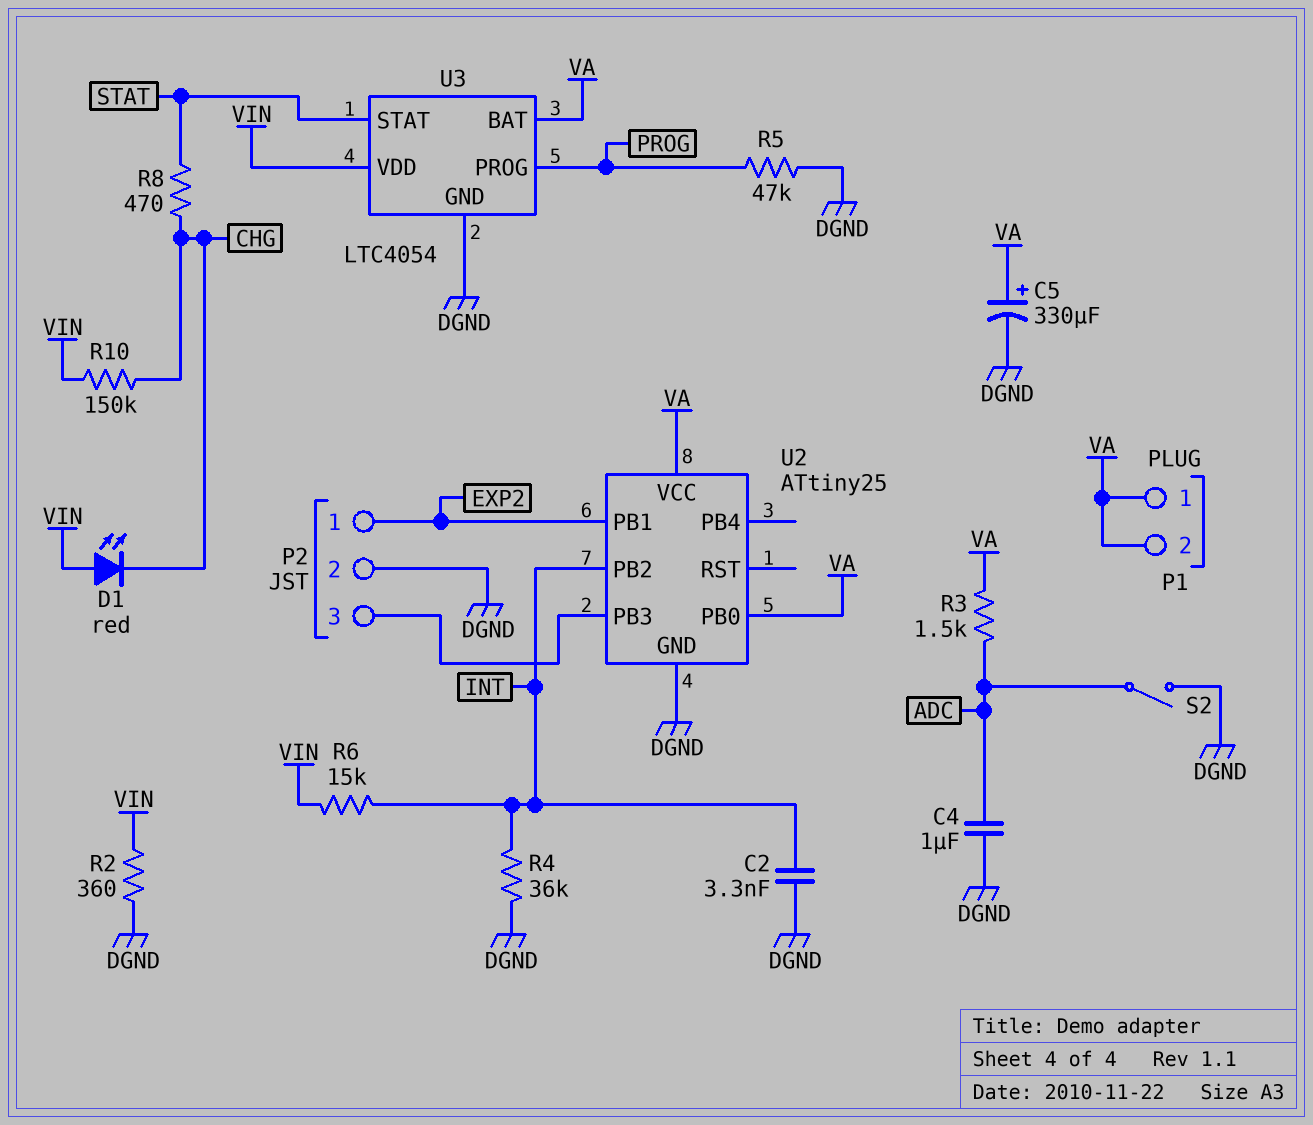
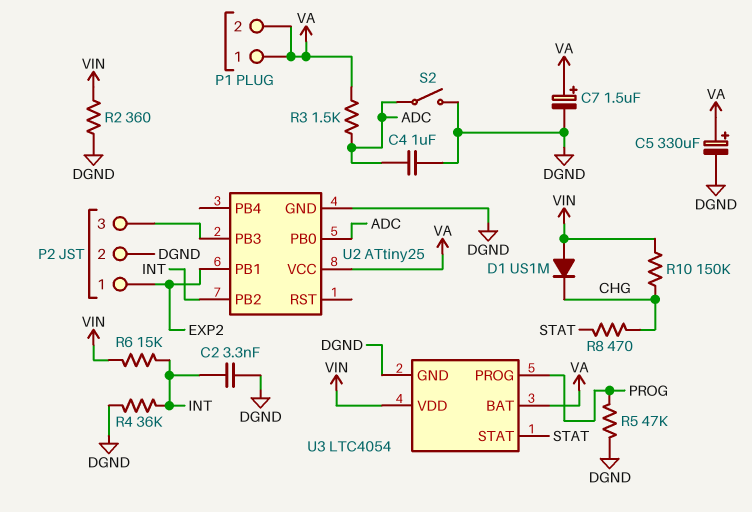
C7: none -> 1.5uF (plus VA, minus DGND)
D1: LED red (A VIN, K CHG) -> diode US1M (A VIN, K CHG)
U2 pin PB0: VA -> ADC

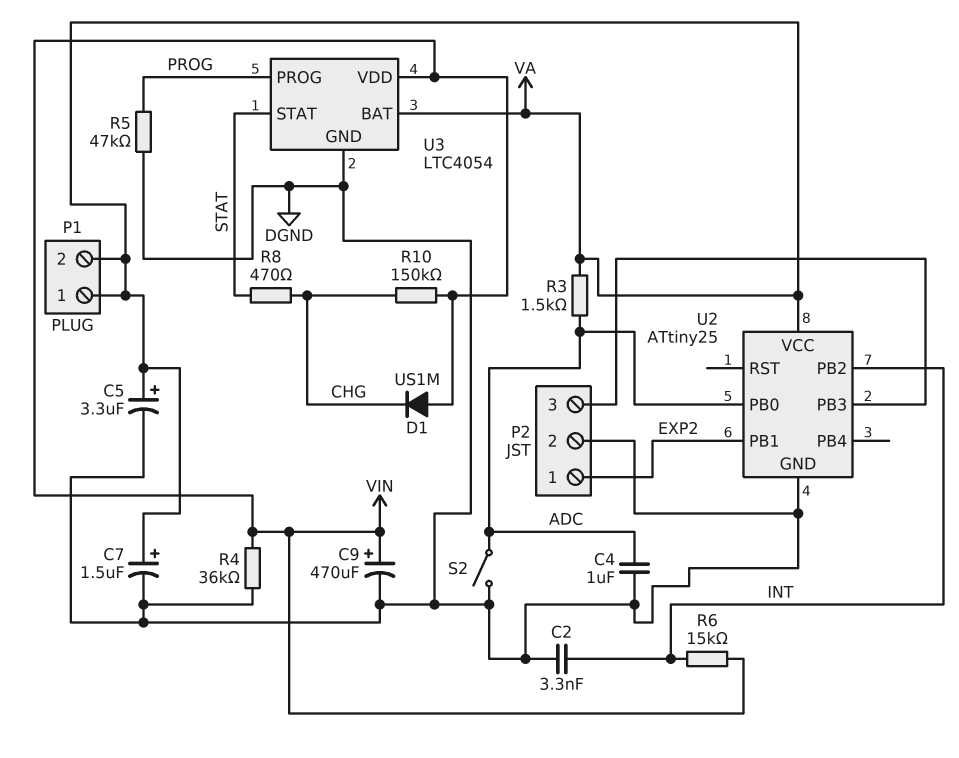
C5: 330uF (plus VA, minus DGND) -> 3.3uF (plus VA, minus DGND)
C9: none -> 470uF (plus VIN, minus DGND)
R2: 360 (DGND, VIN) -> none
R4: 36k (DGND, INT) -> 36k (DGND, VIN)

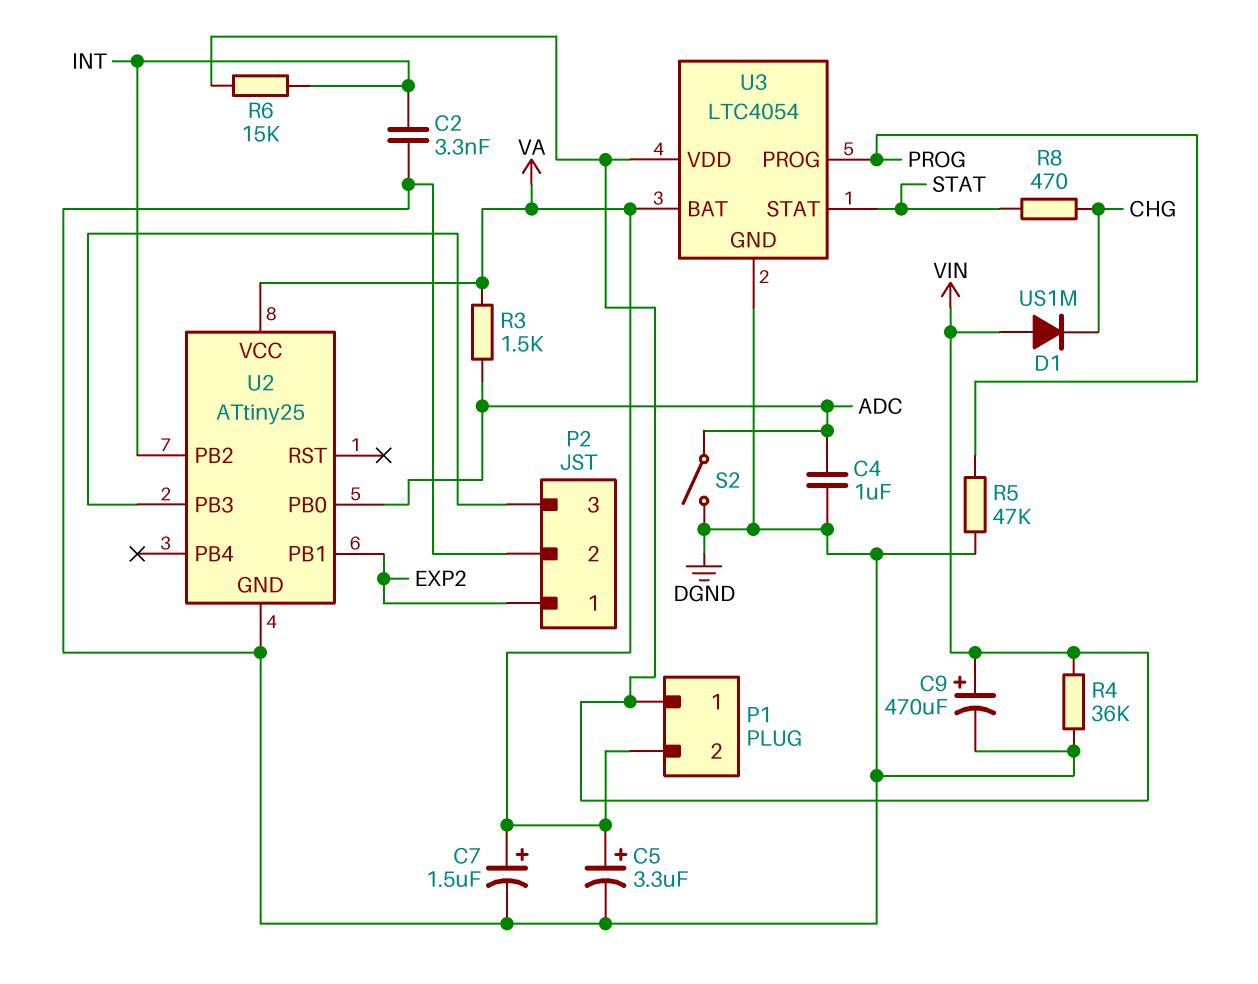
P1 pin 1: VA -> VIN
R10: 150k (CHG, VIN) -> none

